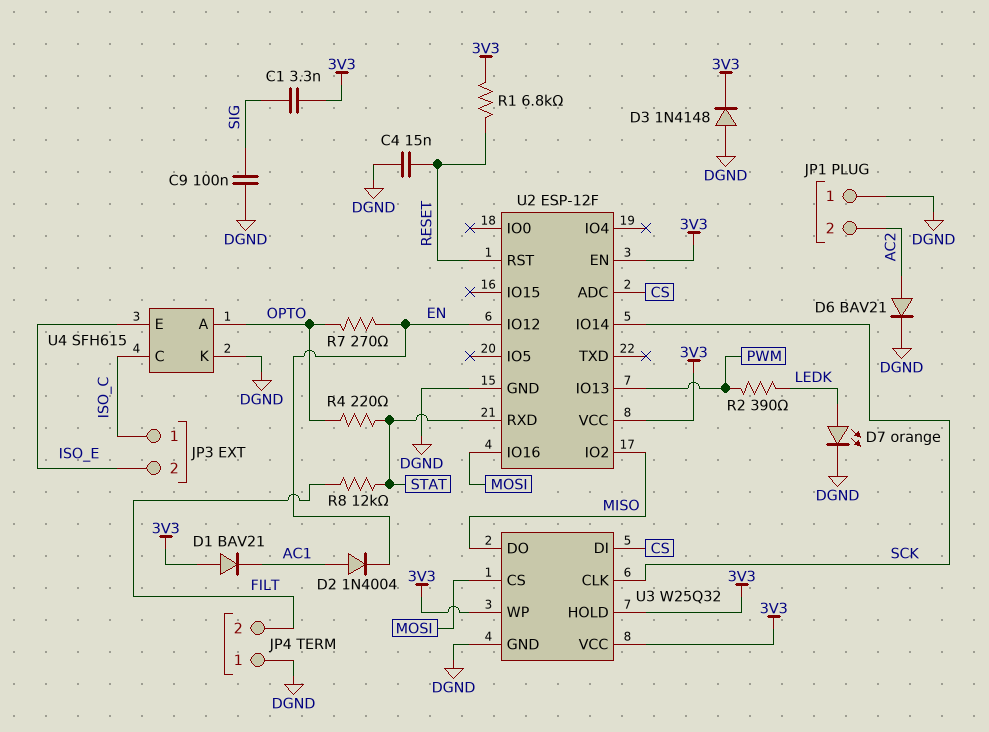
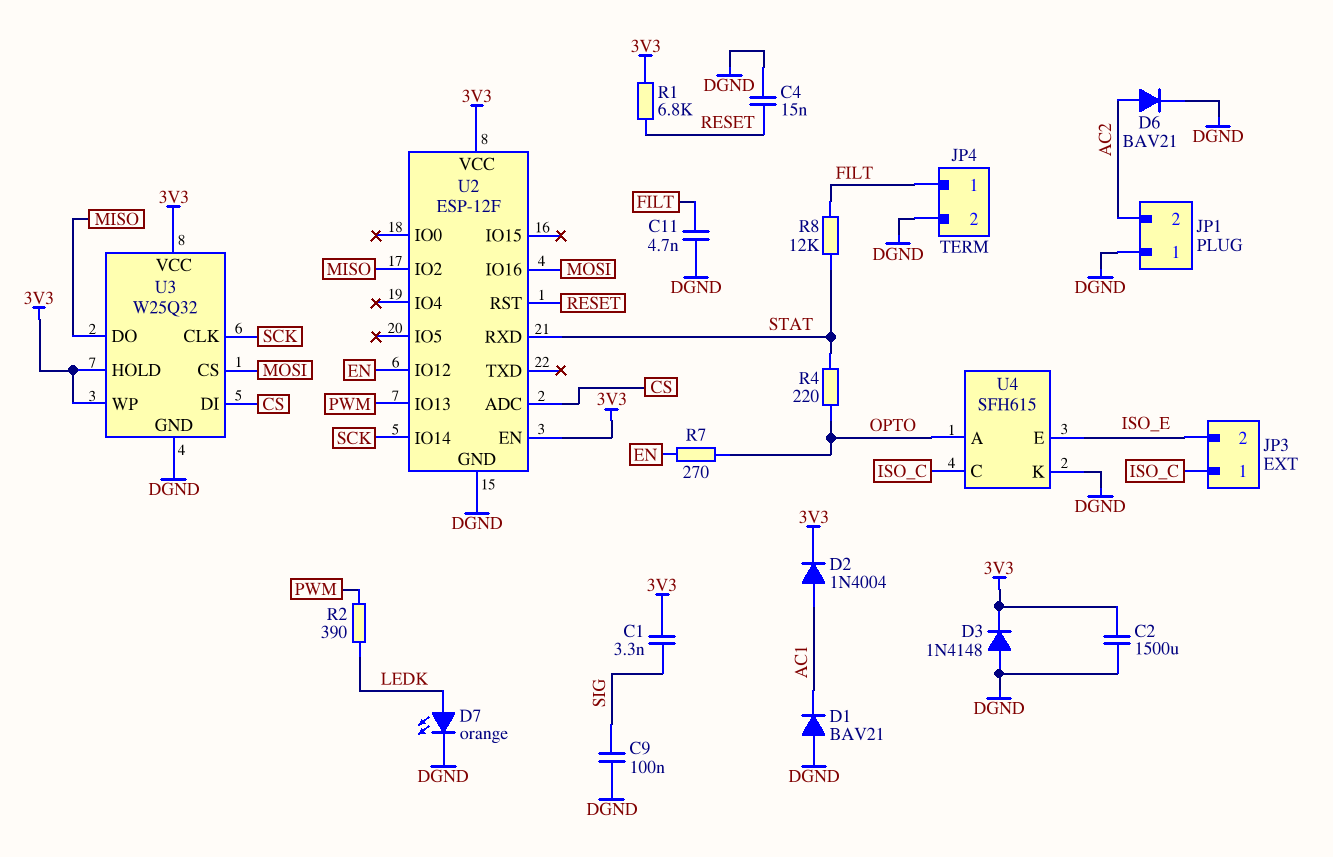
C2: none -> 1500uF (3V3, DGND)
C11: none -> 4.7nF (DGND, FILT)
D1: diode BAV21 (A 3V3, K AC1) -> diode BAV21 (A DGND, K AC1)
D2: diode 1N4004 (A AC1, K EN) -> diode 1N4004 (A AC1, K 3V3)
JP4 pin 1: DGND -> FILT
JP4 pin 2: FILT -> DGND

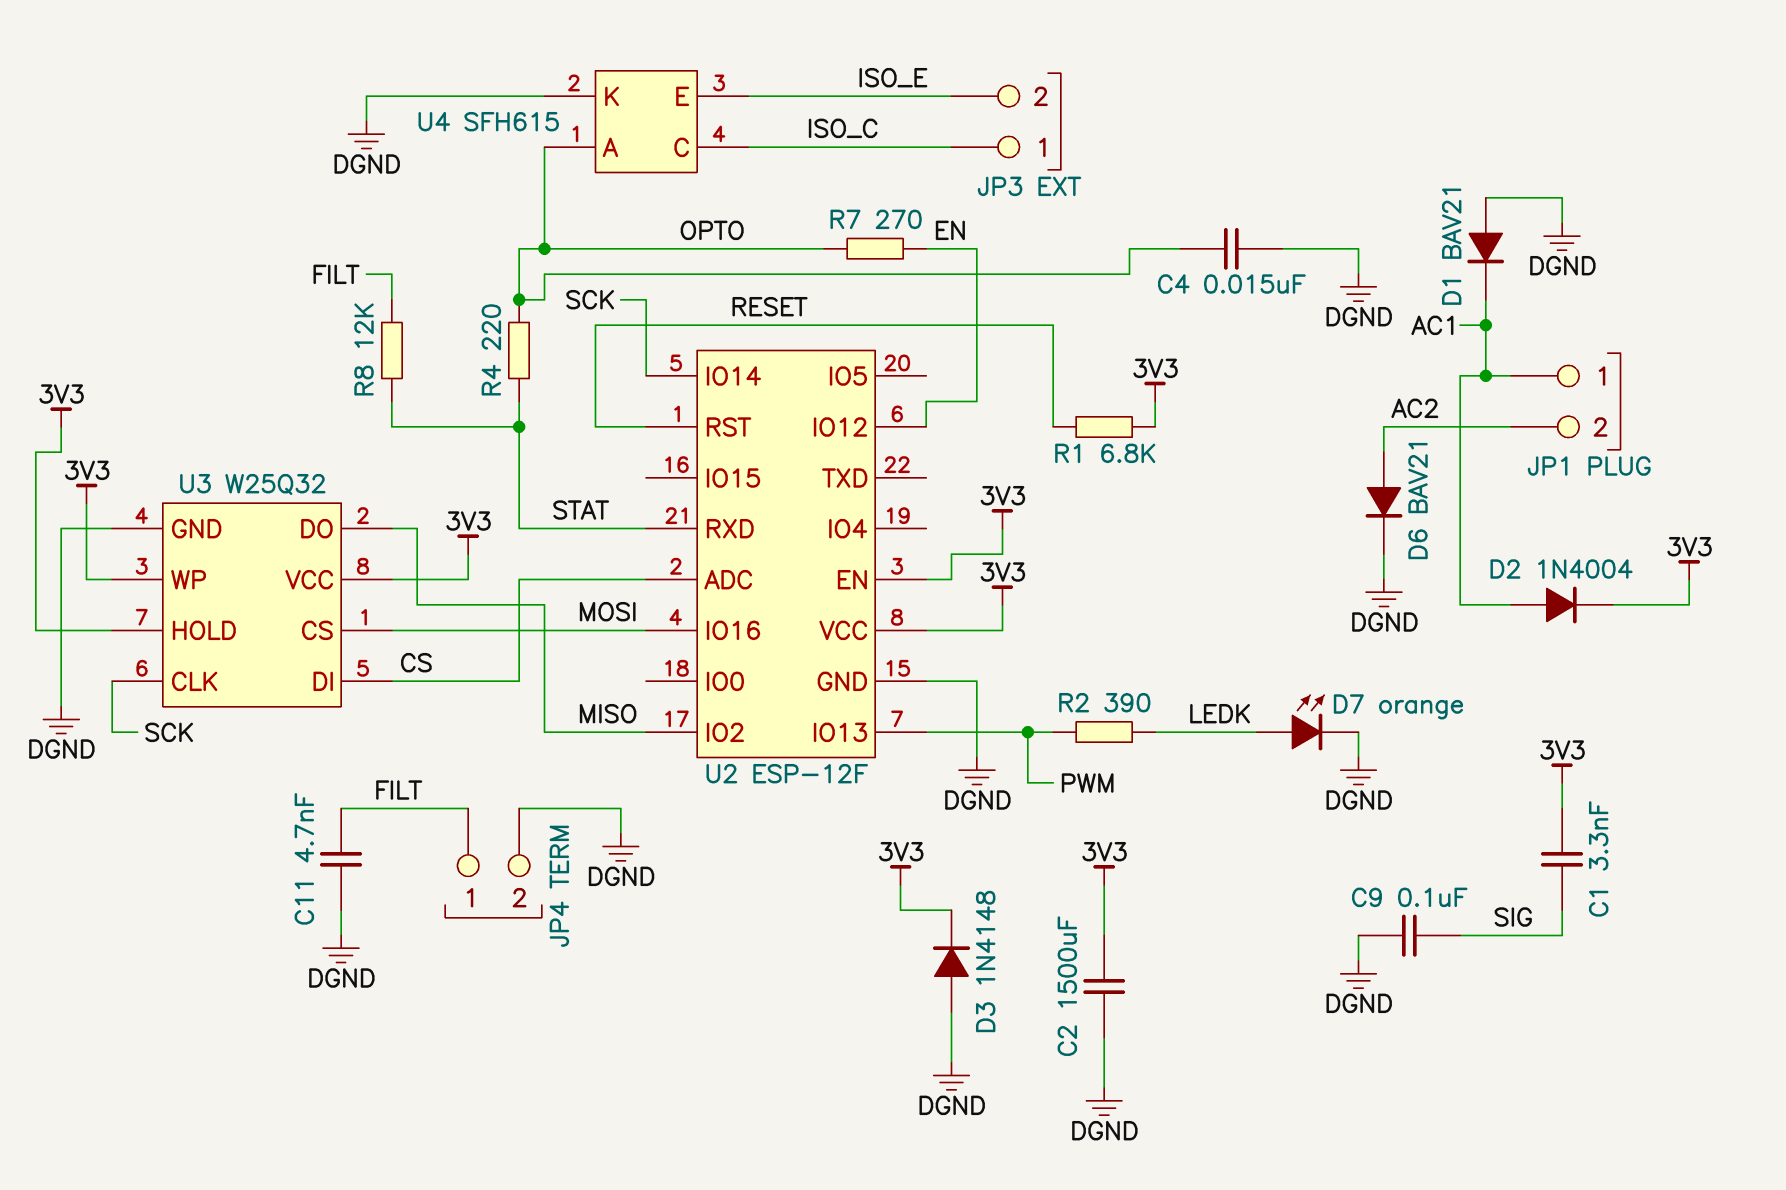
C4: 15nF (DGND, RESET) -> 15nF (DGND, OPTO)
JP1 pin 1: DGND -> AC1

